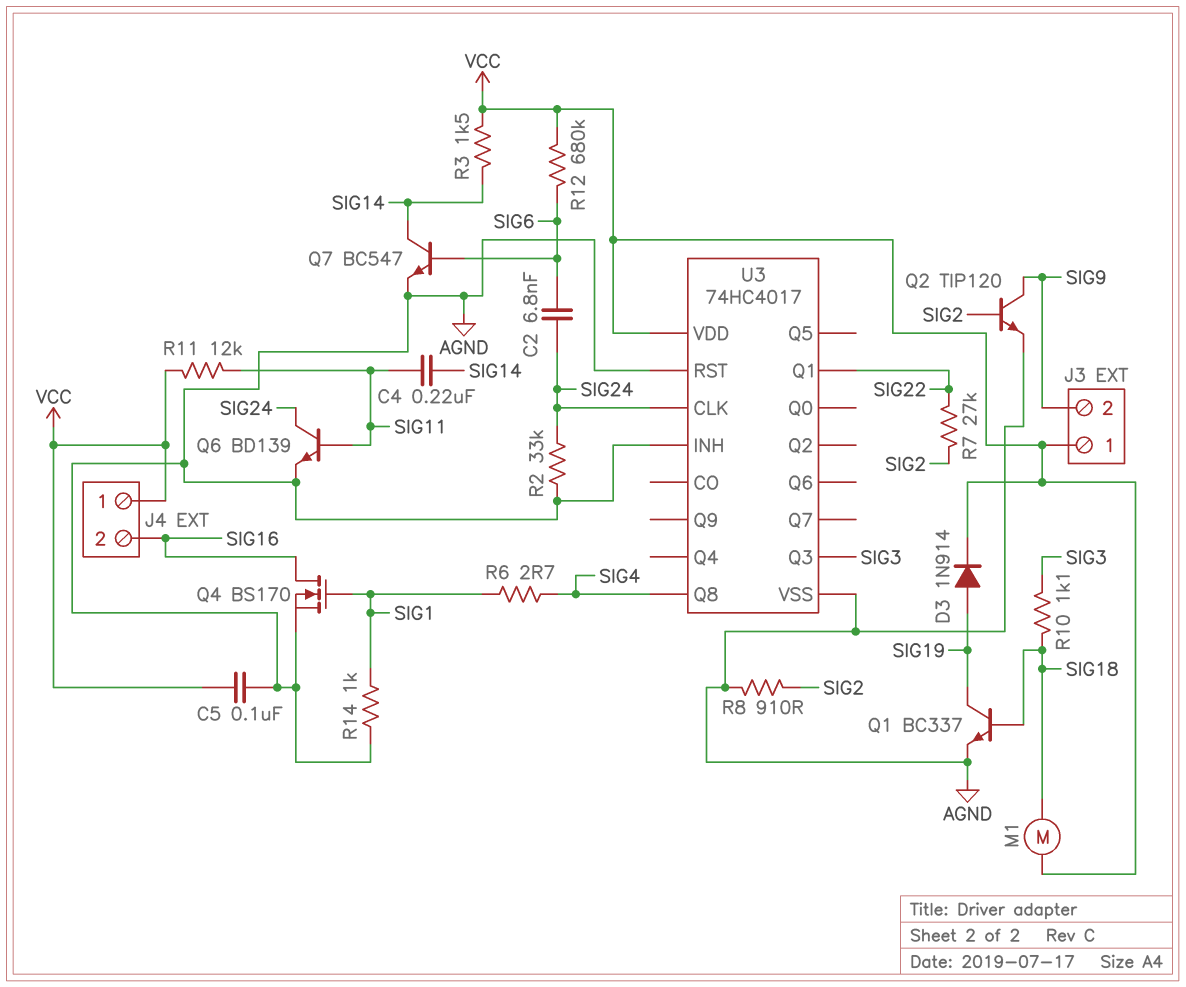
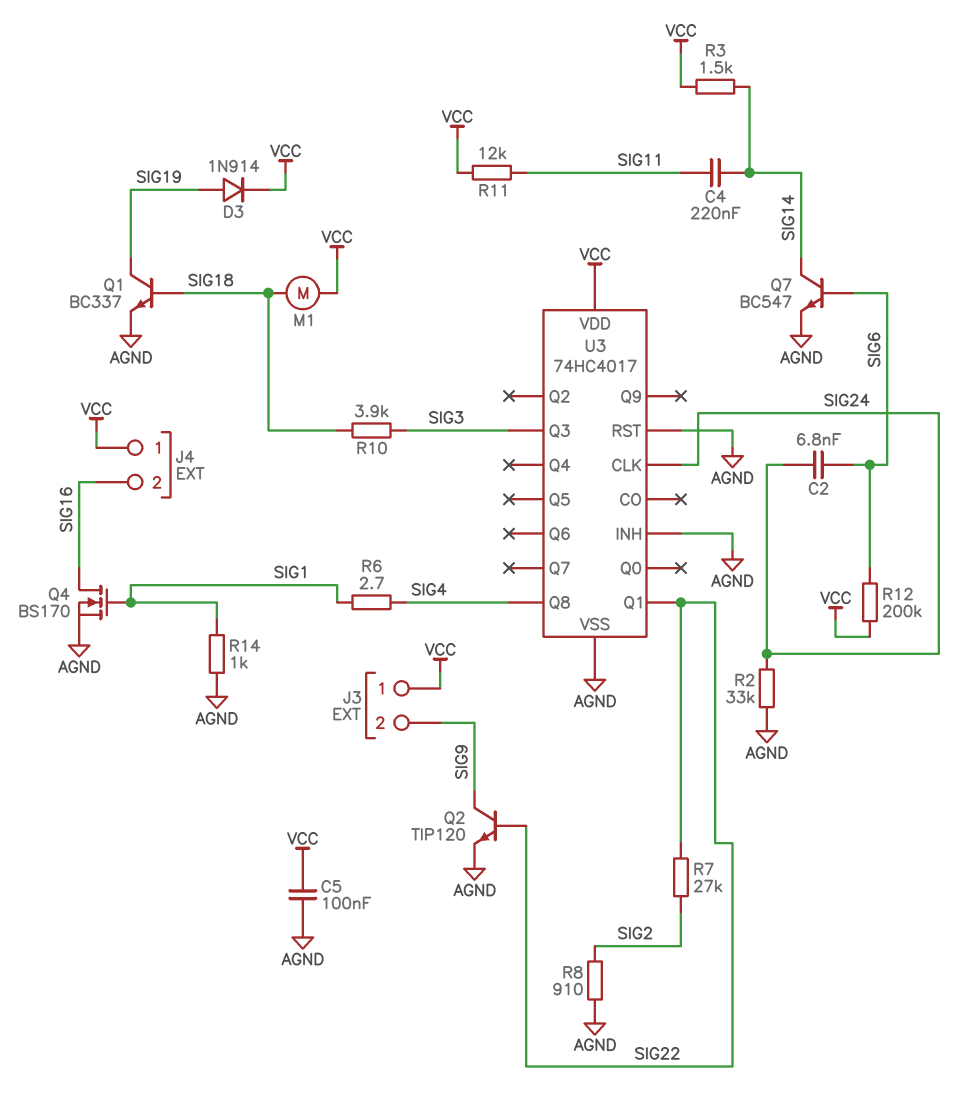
Q2: NPN TIP120 (B SIG2, C SIG9, E AGND) -> NPN TIP120 (B SIG22, C SIG9, E AGND)
Q6: NPN BD139 (B SIG11, C SIG24, E AGND) -> none
R10: 1.1k (SIG3, SIG18) -> 3.9k (SIG3, SIG18)
R12: 680k (SIG6, VCC) -> 200k (SIG6, VCC)

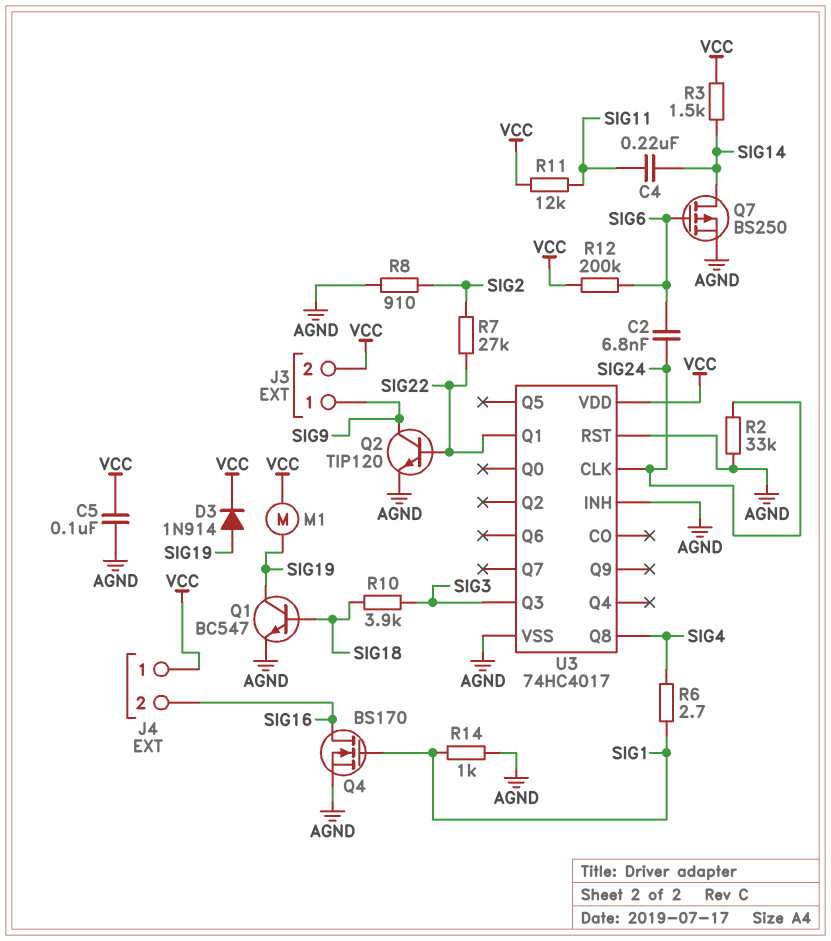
J3 pin 1: VCC -> SIG9
J3 pin 2: SIG9 -> VCC
M1: motor (SIG18, VCC) -> motor (SIG19, VCC)
Q1: NPN BC337 (B SIG18, C SIG19, E AGND) -> NPN BC547 (B SIG18, C SIG19, E AGND)
Q7: NPN BC547 (B SIG6, C SIG14, E AGND) -> PMOS BS250 (G SIG6, D SIG14, S AGND)

